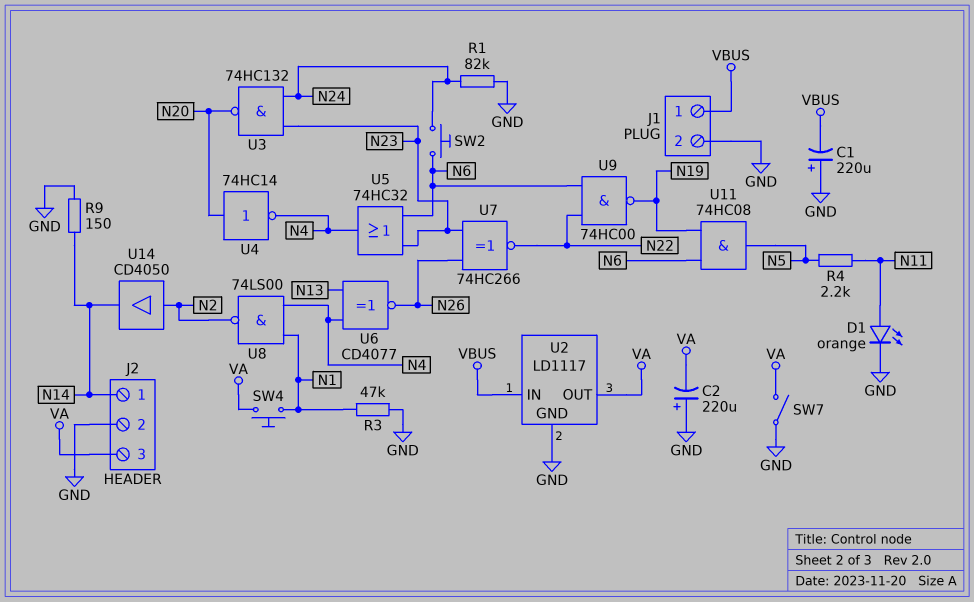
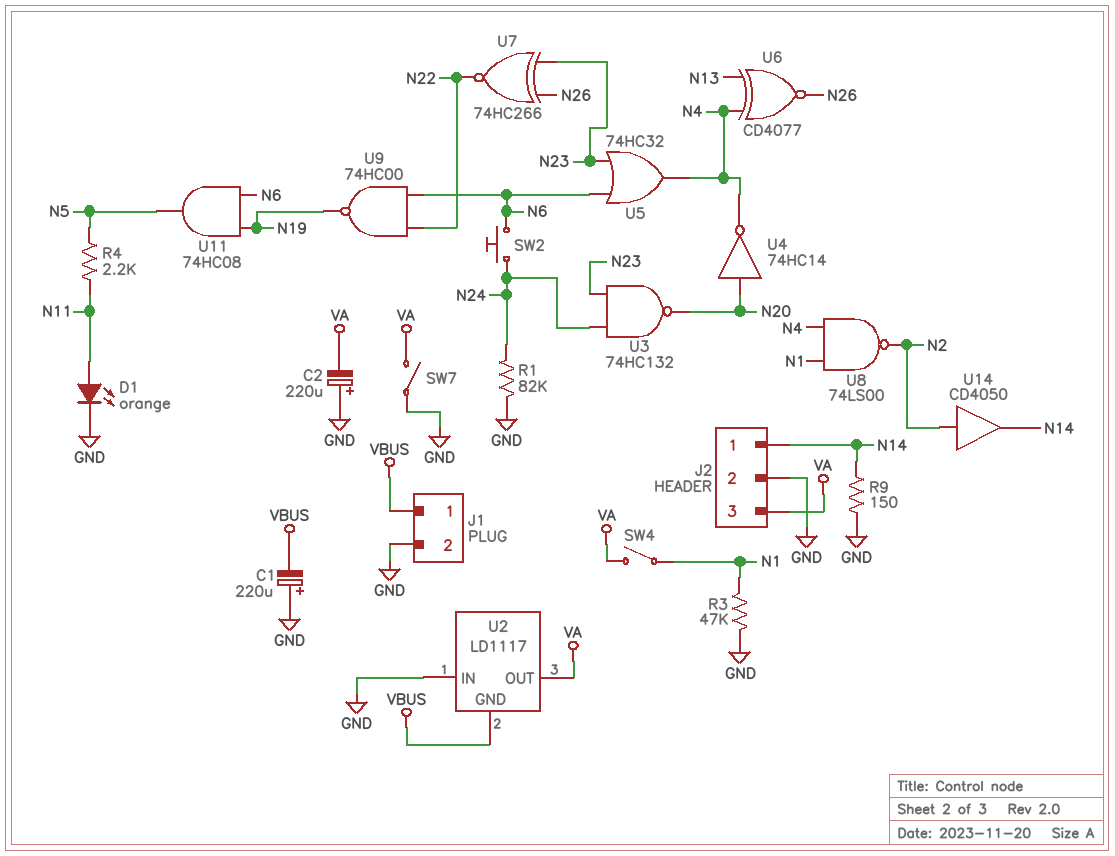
SW4: button (N1, VA) -> switch (N1, VA)
U2 pin GND: GND -> VBUS
U2 pin IN: VBUS -> GND

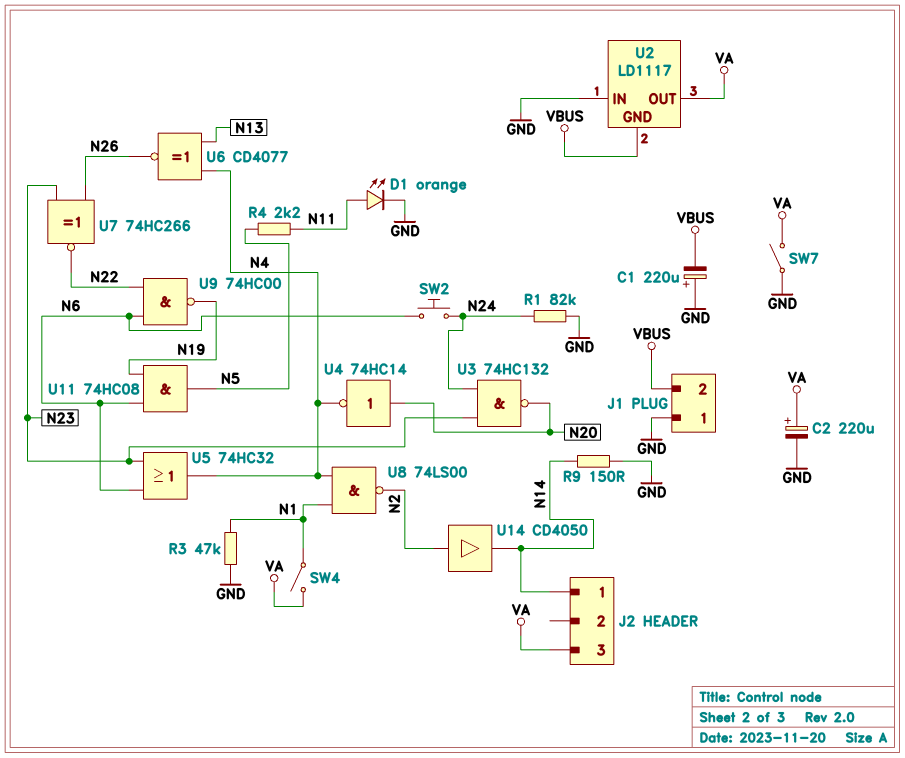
C2: 220uF (plus GND, minus VA) -> 220uF (plus VA, minus GND)
J1 pin 1: VBUS -> GND
J1 pin 2: GND -> VBUS
J2 pin 2: GND -> none

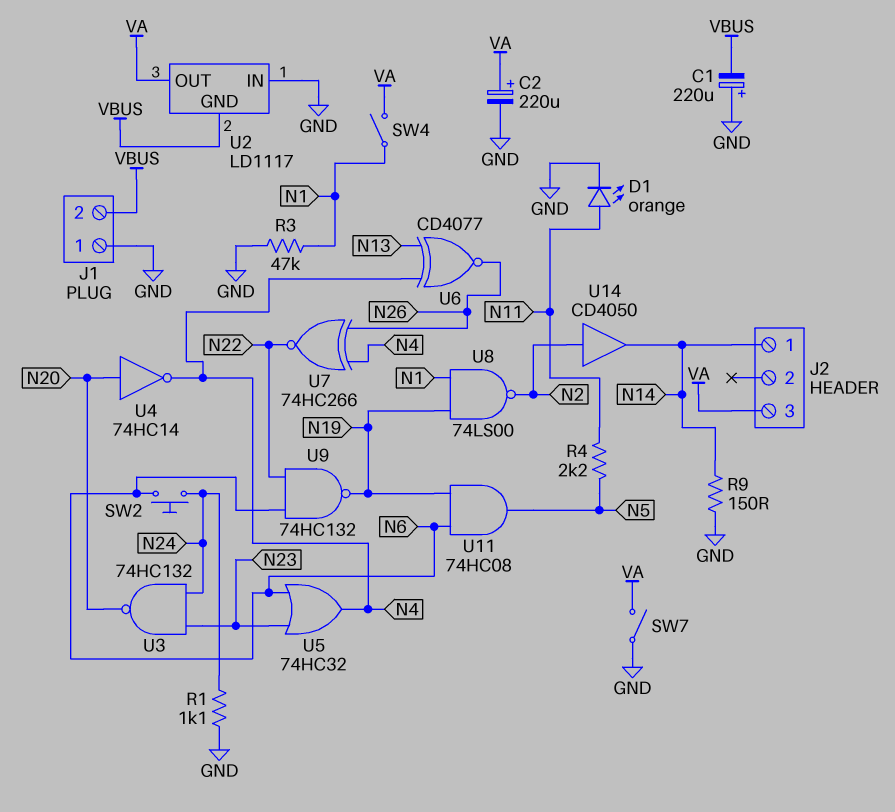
R1: 82k (GND, N24) -> 1.1k (GND, N24)
U7: XNOR 74HC266 (in N23, in N26, out N22) -> XNOR 74HC266 (in N4, in N26, out N22)
U8: NAND 74LS00 (in N1, in N4, out N2) -> NAND 74LS00 (in N1, in N19, out N2)
U9: NAND 74HC00 (in N6, in N22, out N19) -> NAND 74HC132 (in N6, in N22, out N19)

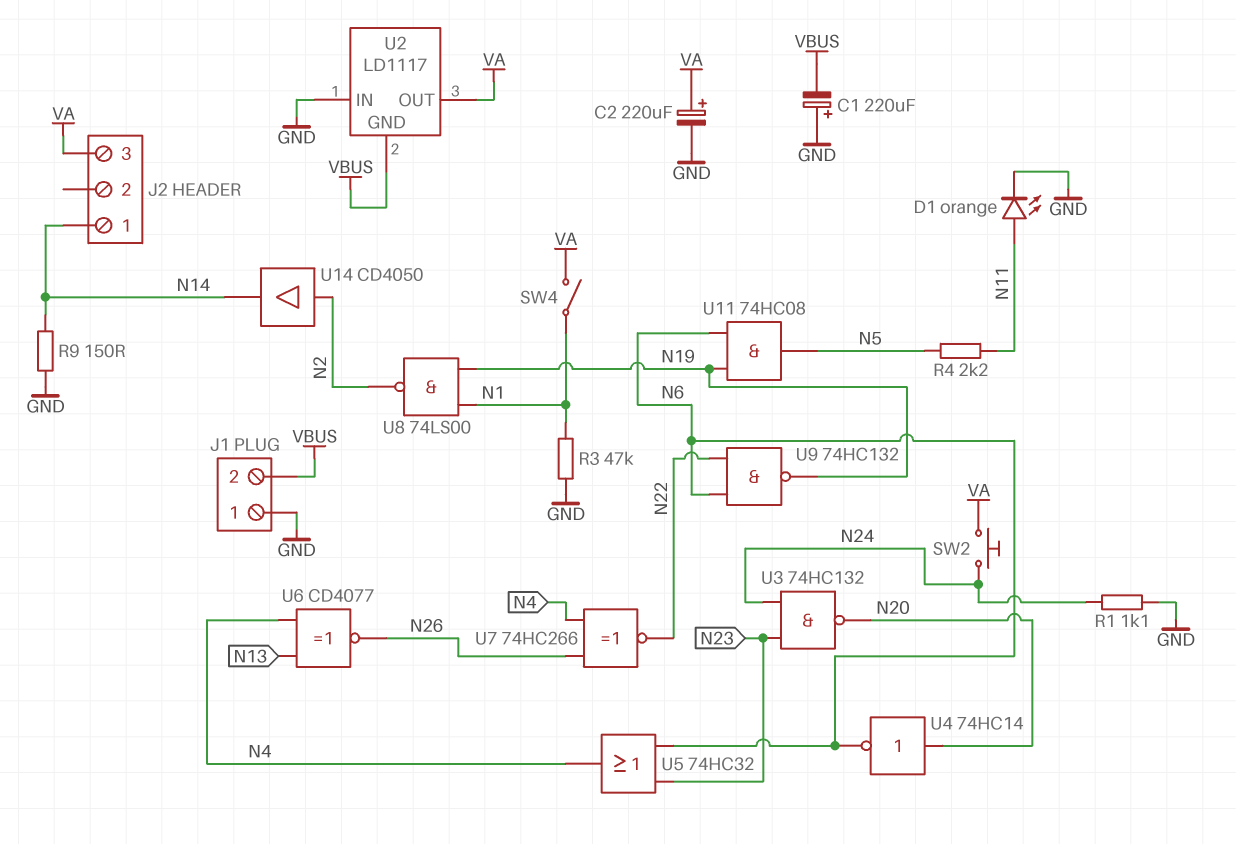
SW2: button (N6, N24) -> button (N24, VA)
SW7: switch (GND, VA) -> none
U4: NOT 74HC14 (in N20, out N4) -> NOT 74HC14 (in N20, out N6)

